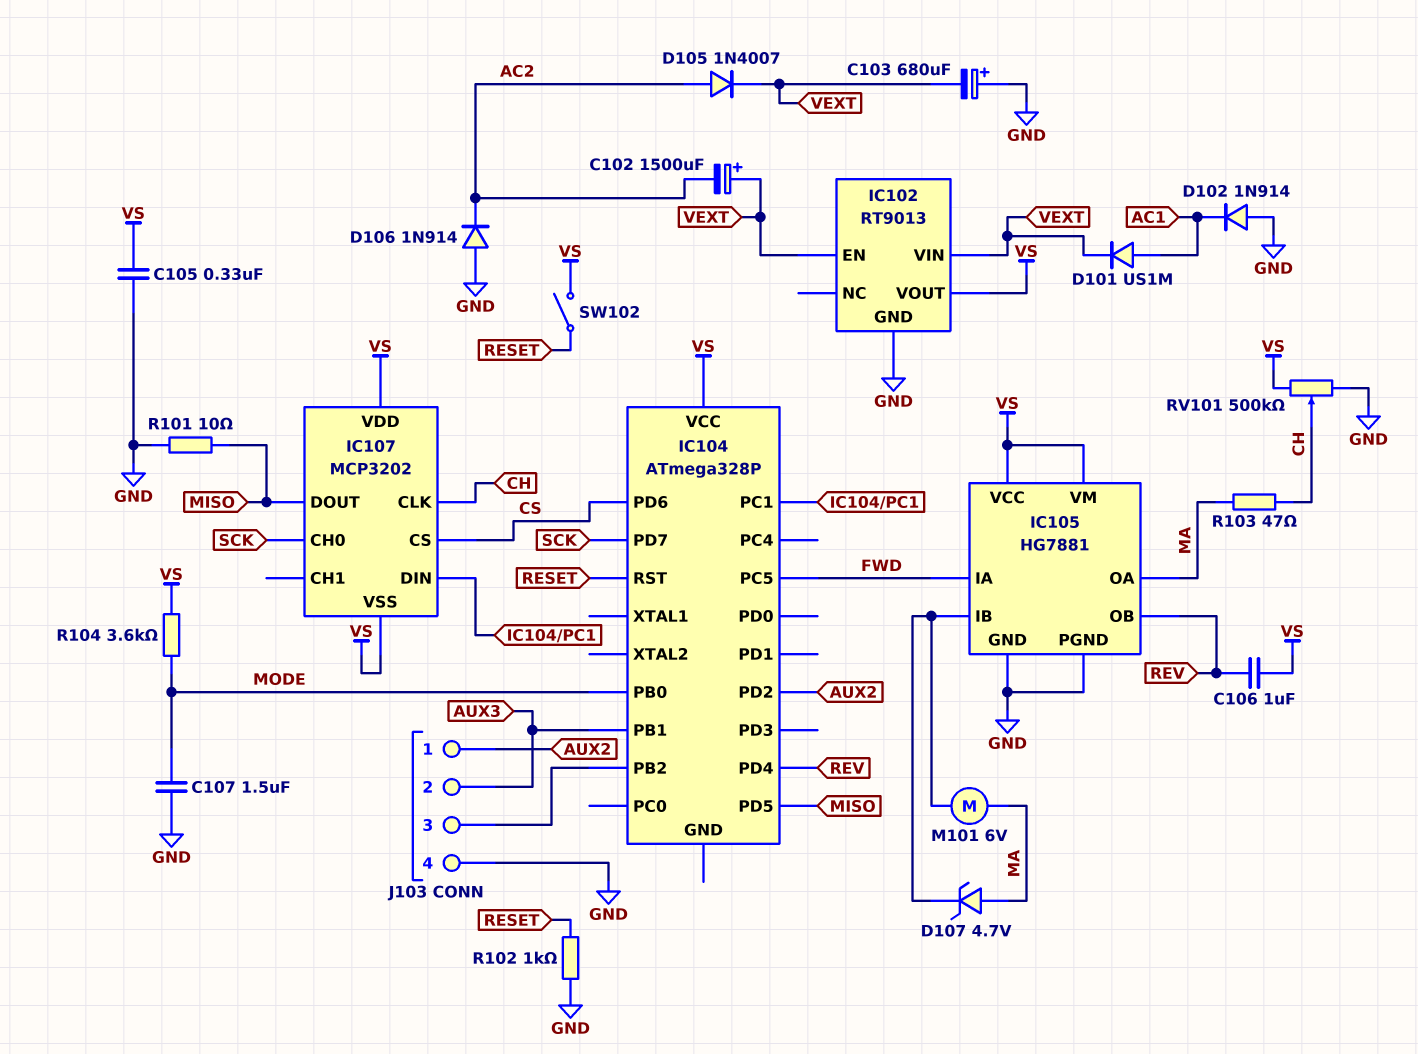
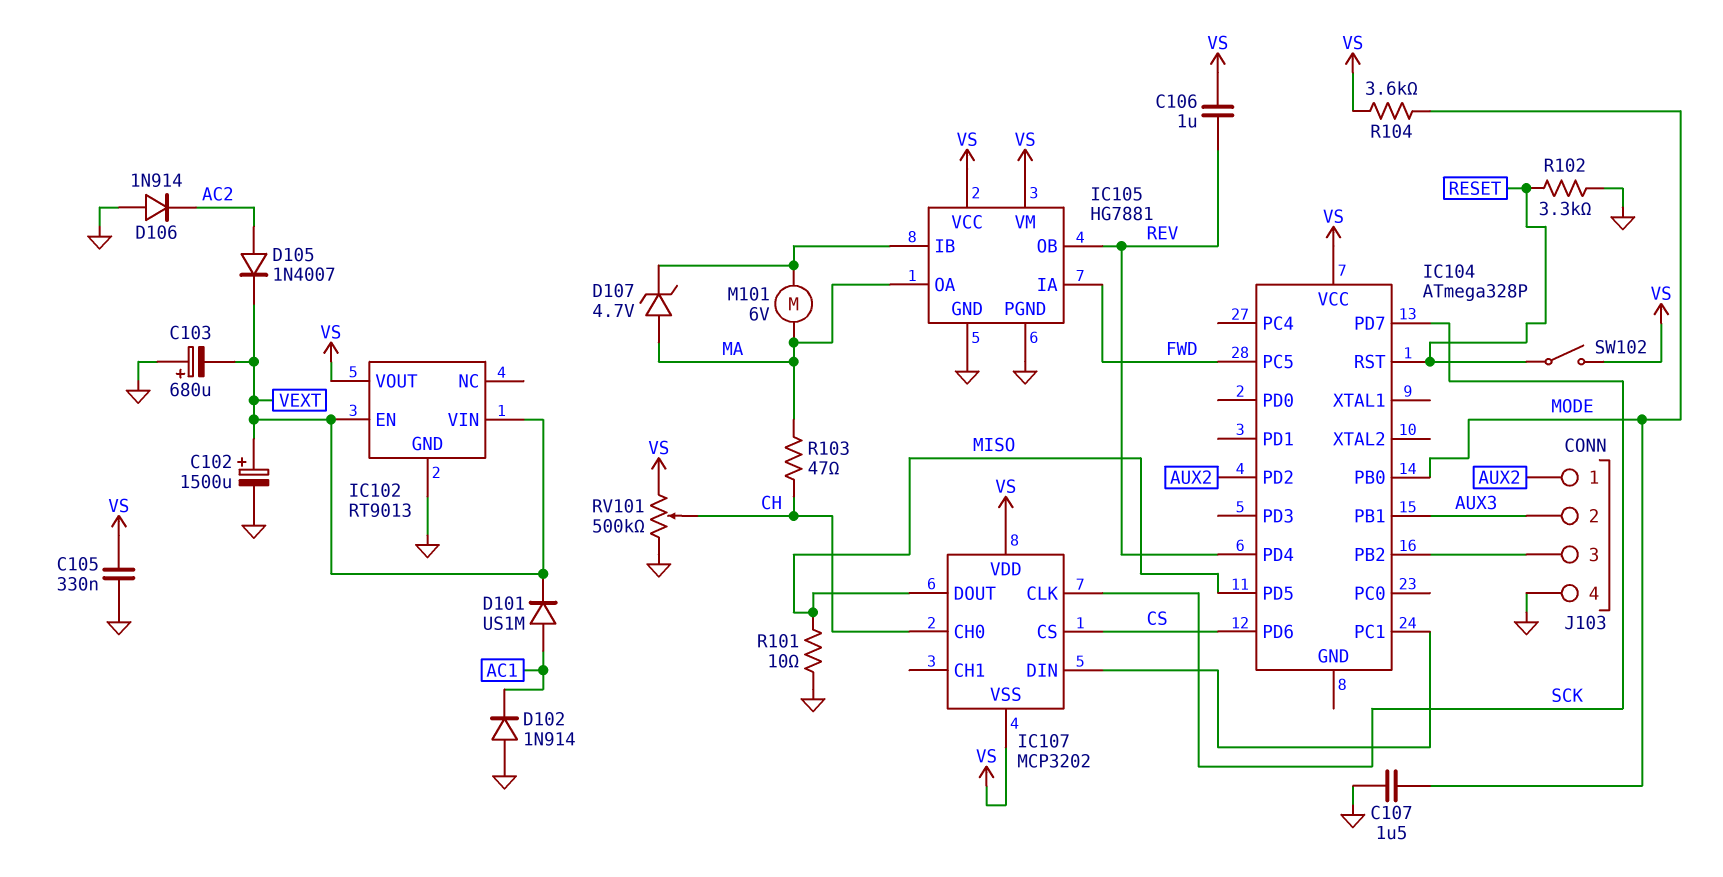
C102: 1500uF (plus VEXT, minus AC2) -> 1500uF (plus VEXT, minus GND)
IC107 pin CH0: SCK -> CH
IC107 pin CLK: CH -> SCK
R102: 1k (GND, RESET) -> 3.3k (GND, RESET)

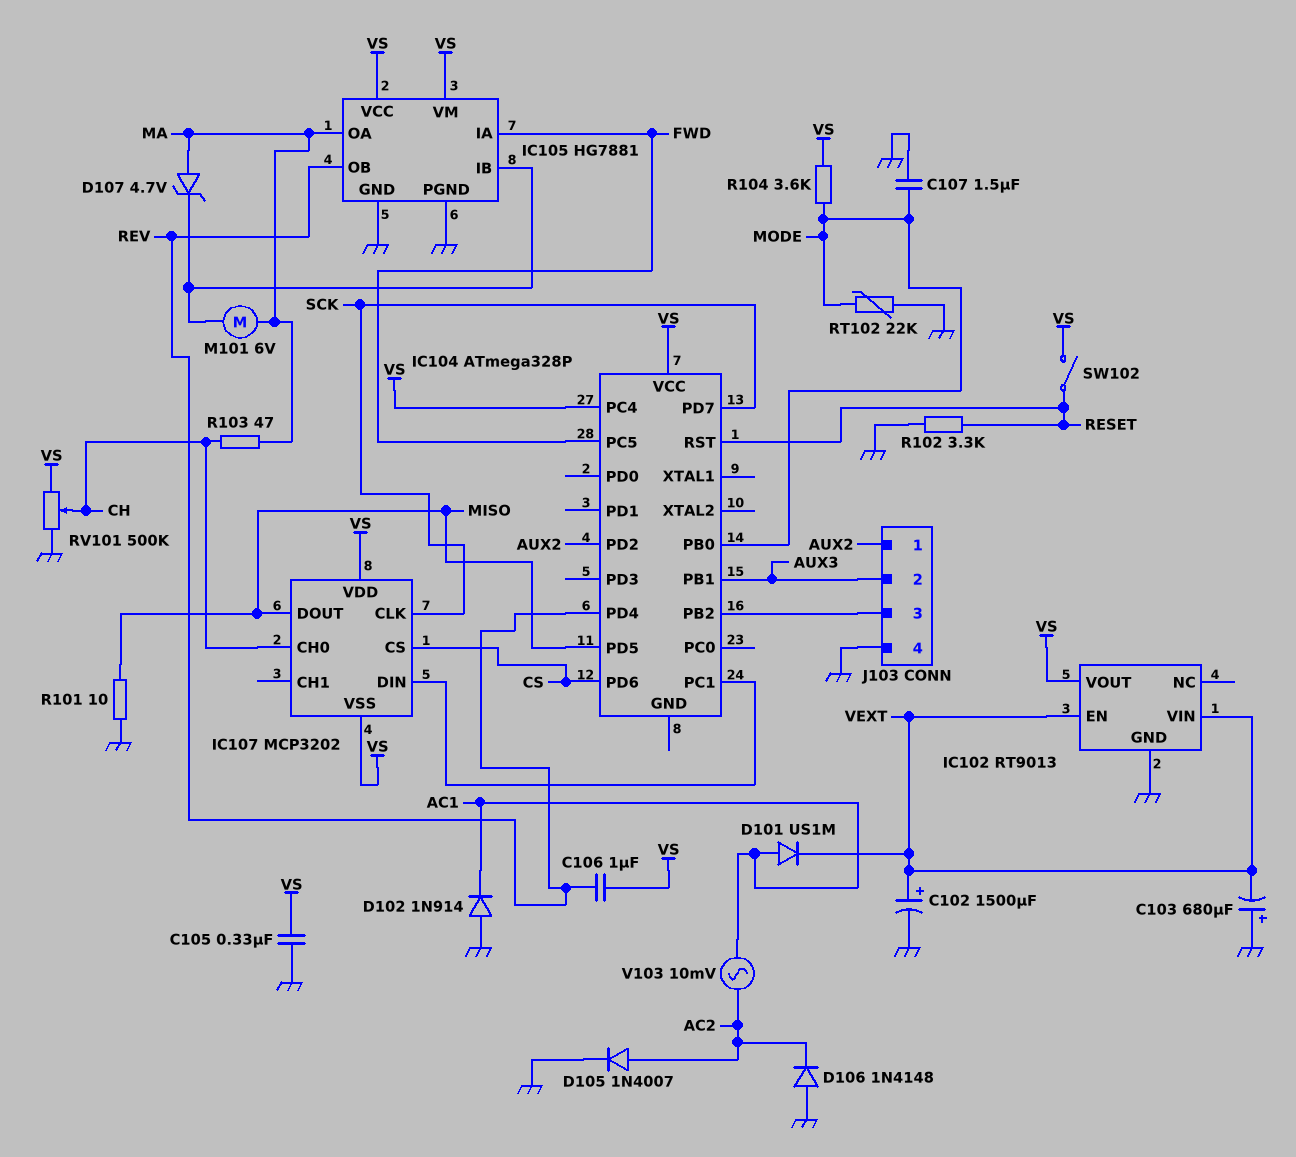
D105: diode 1N4007 (A AC2, K VEXT) -> diode 1N4007 (A AC2, K GND)
D106: diode 1N914 (A GND, K AC2) -> diode 1N4148 (A GND, K AC2)
IC104 pin PC4: none -> VS
RT102: none -> 22k (GND, MODE)
V103: none -> AC 10mV (AC1, AC2)

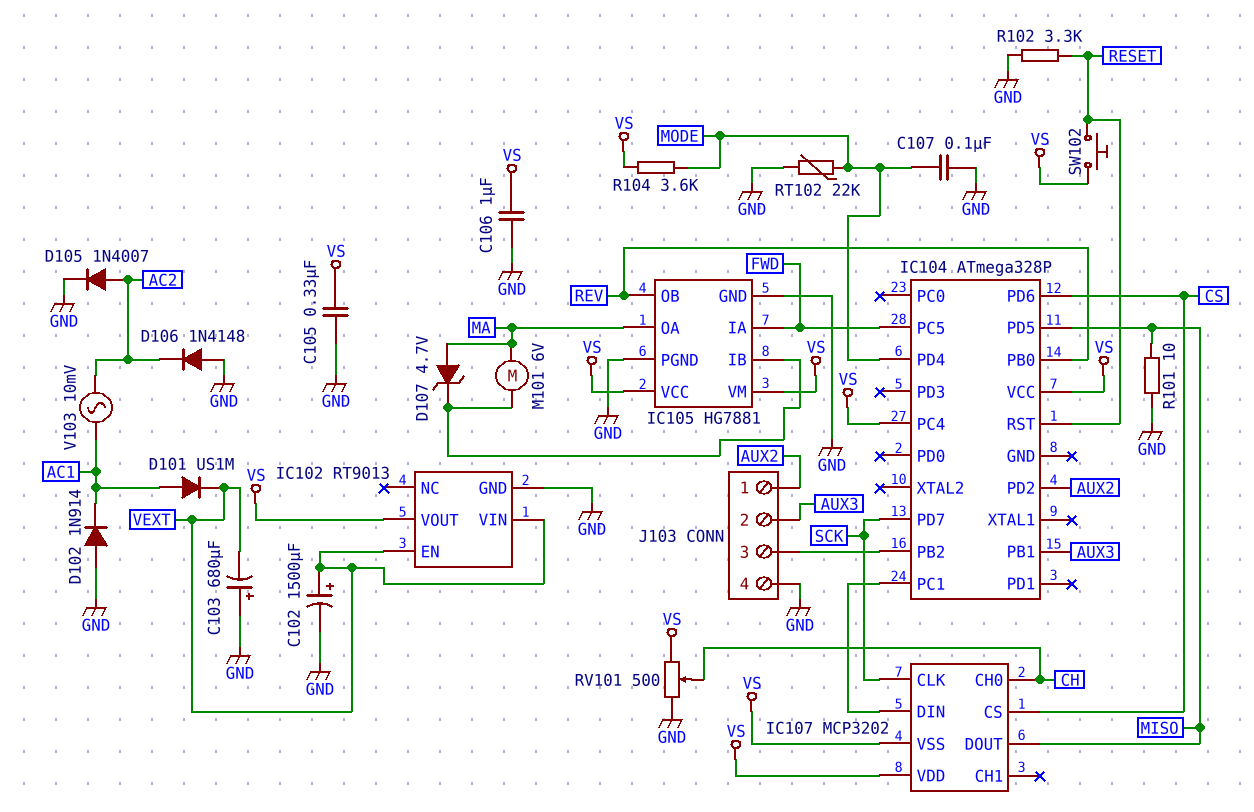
C106: 1uF (REV, VS) -> 1uF (GND, VS)
C107: 1.5uF (GND, MODE) -> 100nF (GND, MODE)
IC104 pin PB0: MODE -> REV
IC104 pin PD4: REV -> MODE
R103: 47 (CH, MA) -> none
RV101: 500k (GND, VS, wiper CH) -> 500 (GND, VS, wiper CH)
SW102: switch (RESET, VS) -> button (RESET, VS)

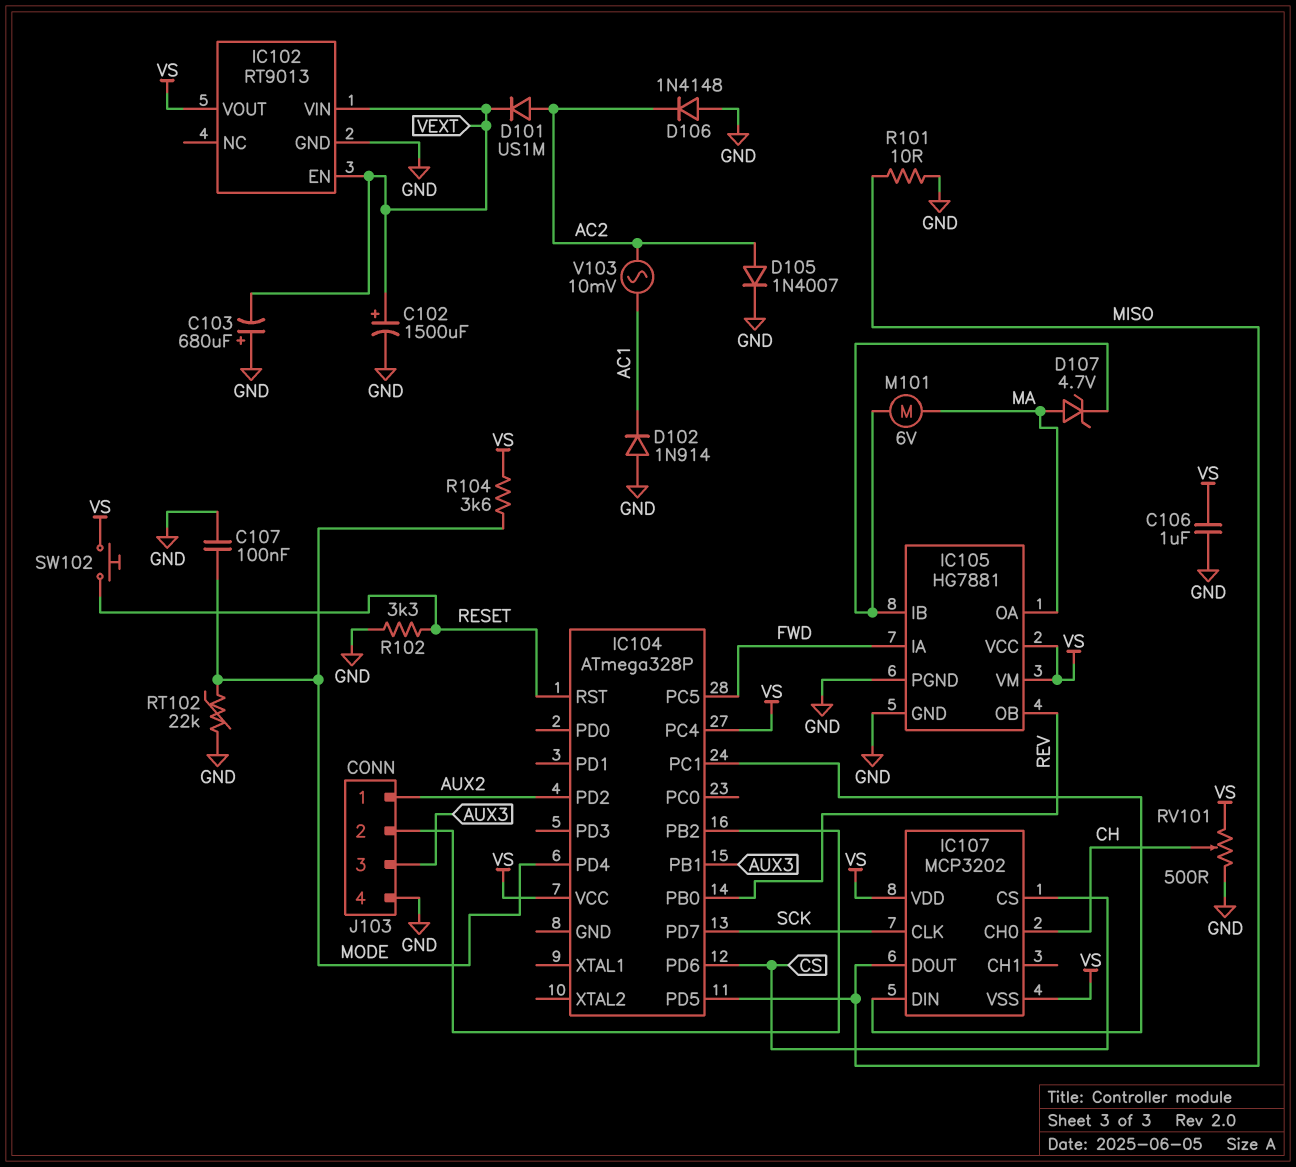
C105: 330nF (GND, VS) -> none
D101: diode US1M (A AC1, K VEXT) -> diode US1M (A AC2, K VEXT)
J103 pin 2: AUX3 -> IC104/PB2
J103 pin 3: IC104/PB2 -> AUX3

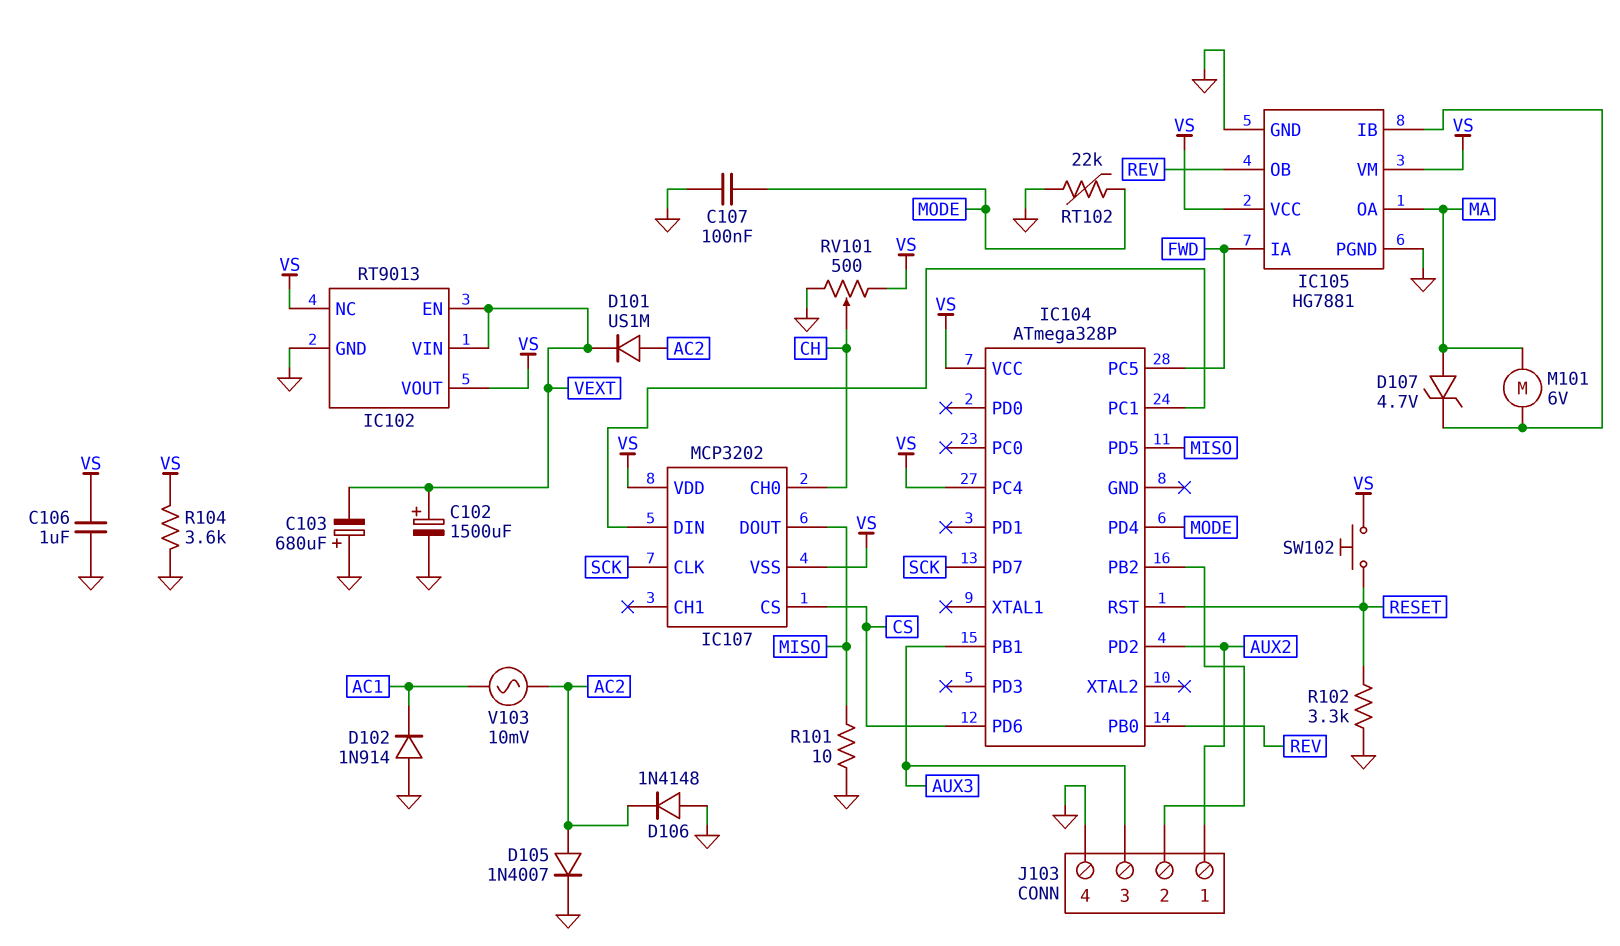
IC102 pin NC: none -> VS
R104: 3.6k (MODE, VS) -> 3.6k (GND, VS)

